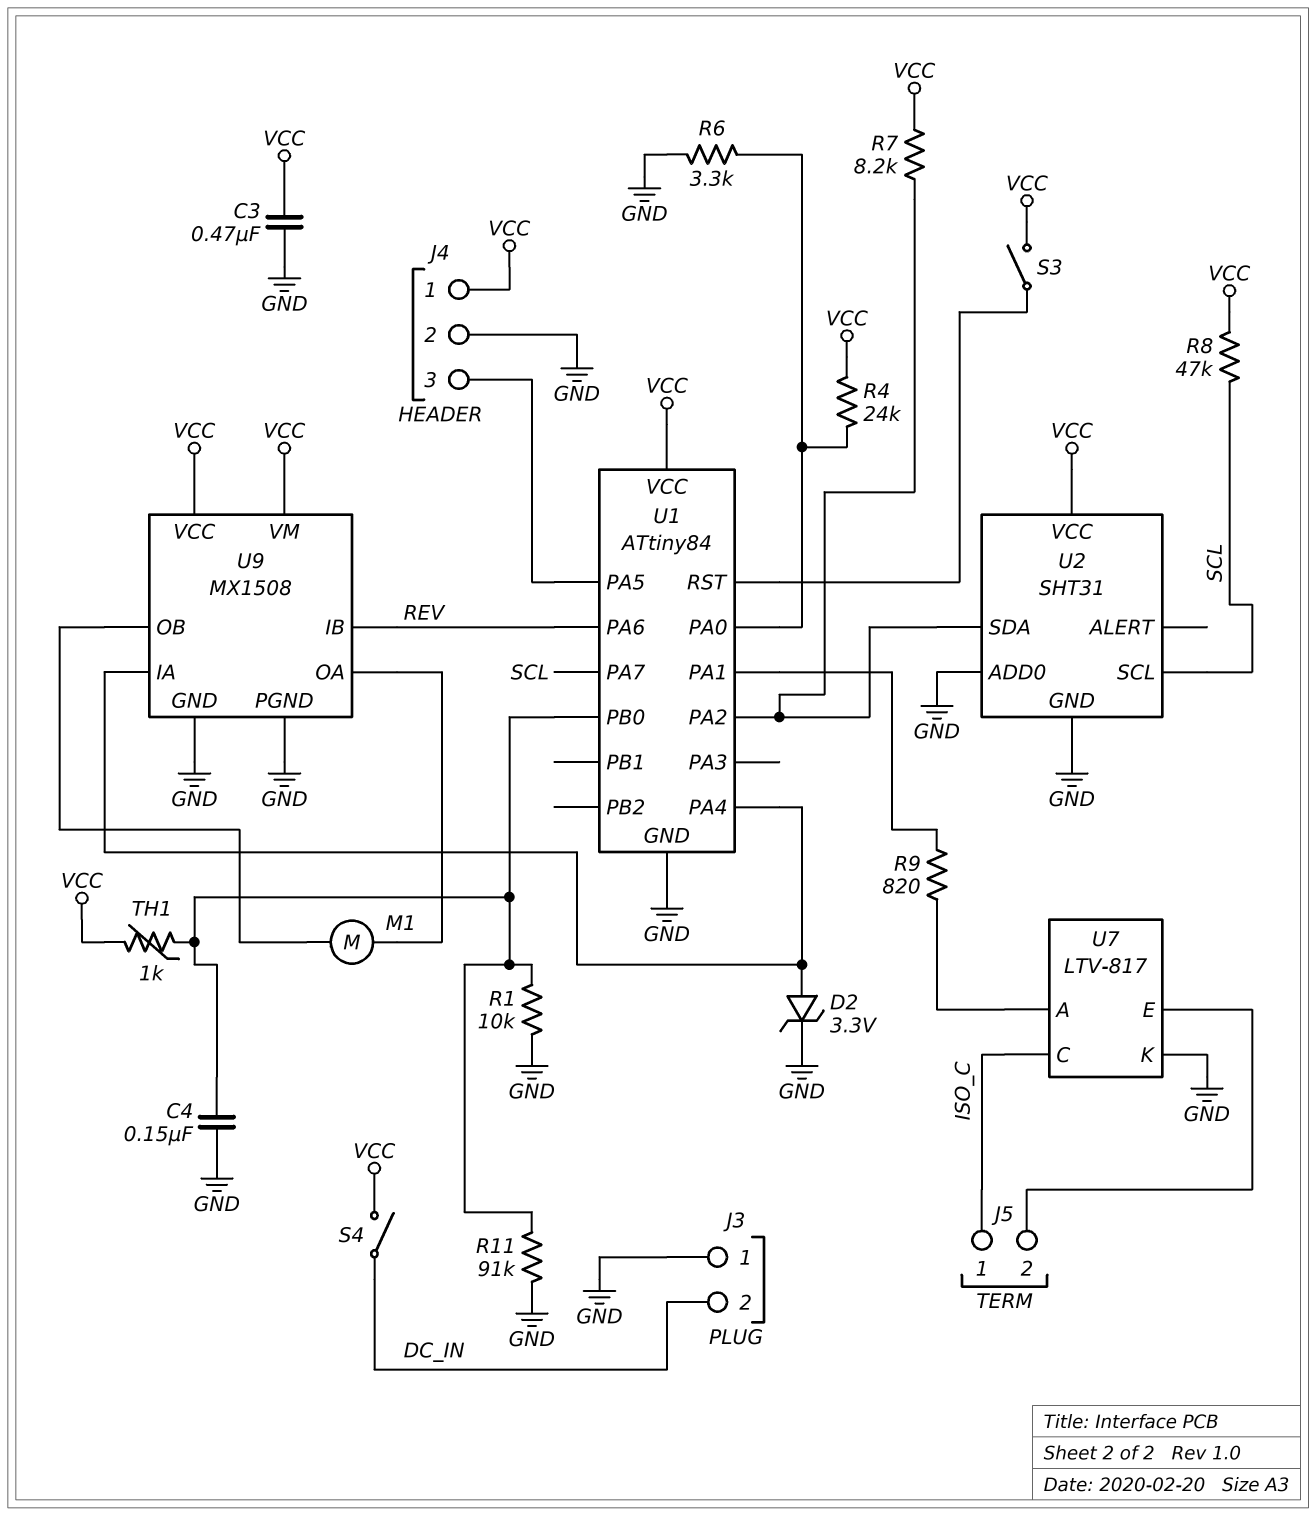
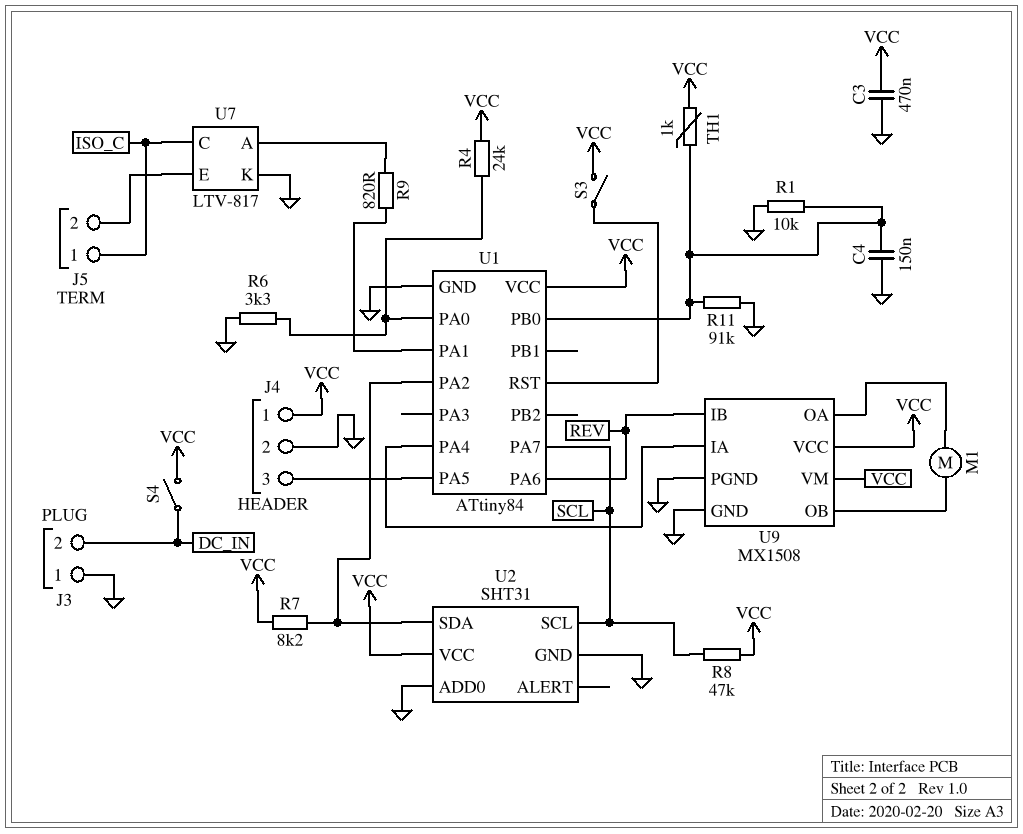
D2: zener 3.3V (A U1/PA4, K GND) -> none

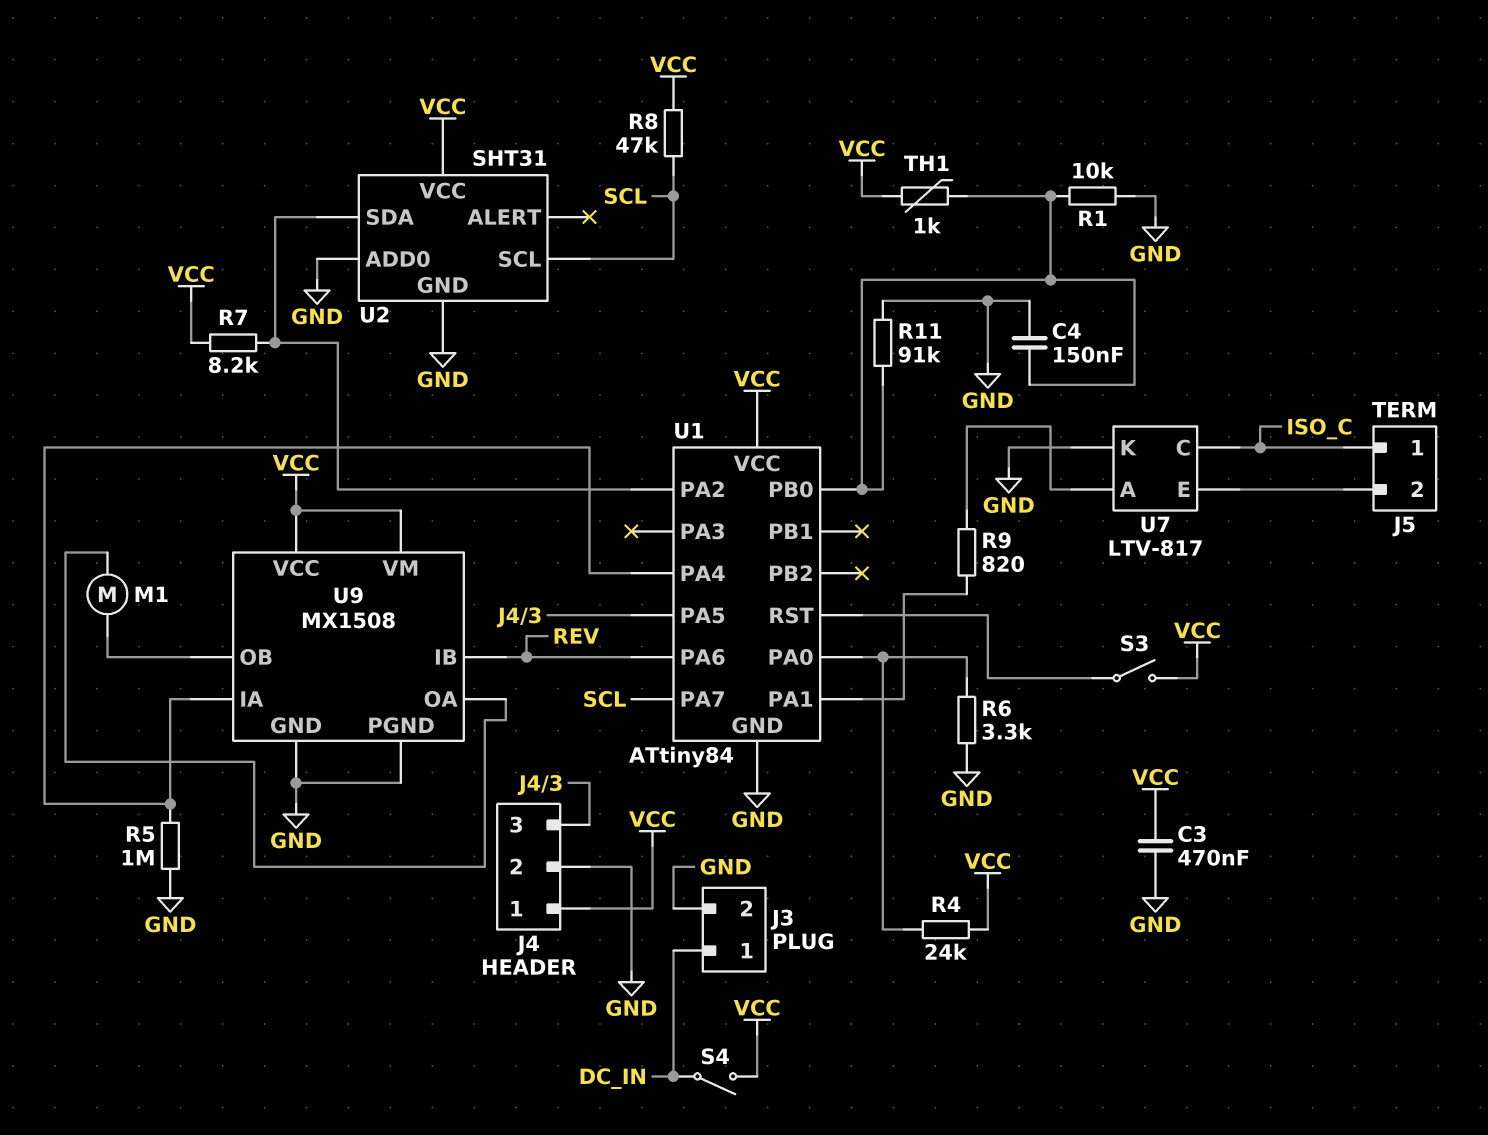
J3 pin 1: GND -> DC_IN
J3 pin 2: DC_IN -> GND
R5: none -> 1M (GND, U1/PA4)

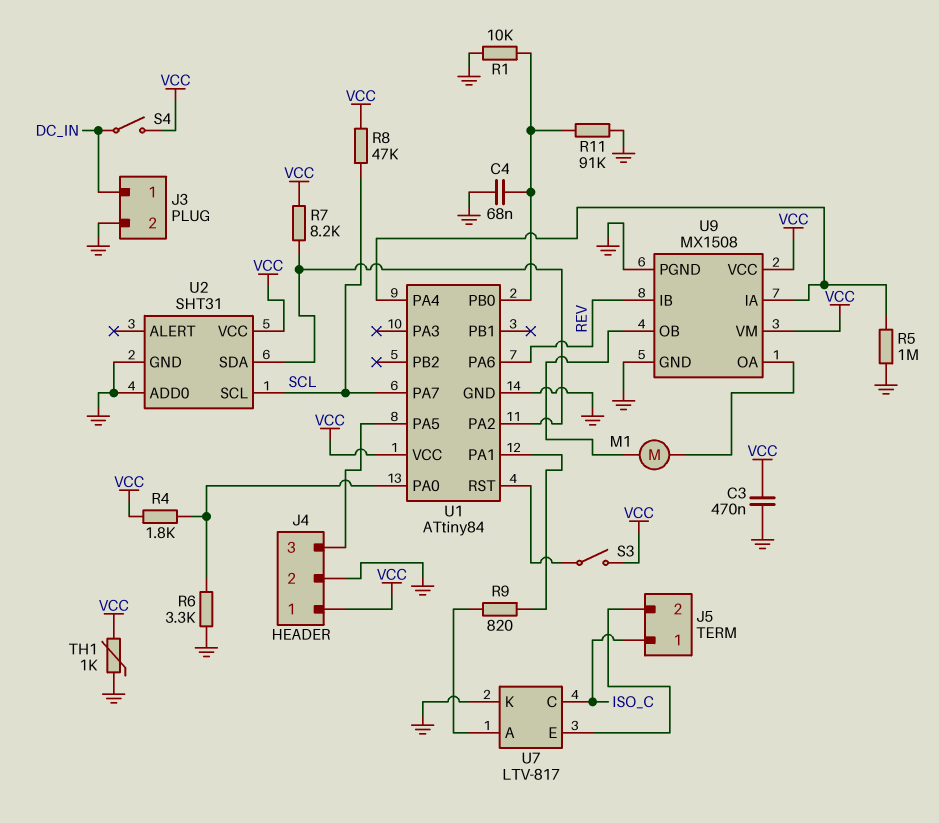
C4: 150nF (GND, U1/PB0) -> 68nF (GND, U1/PB0)
R4: 24k (U1/PA0, VCC) -> 1.8k (U1/PA0, VCC)
TH1: 1k (U1/PB0, VCC) -> 1k (GND, VCC)

